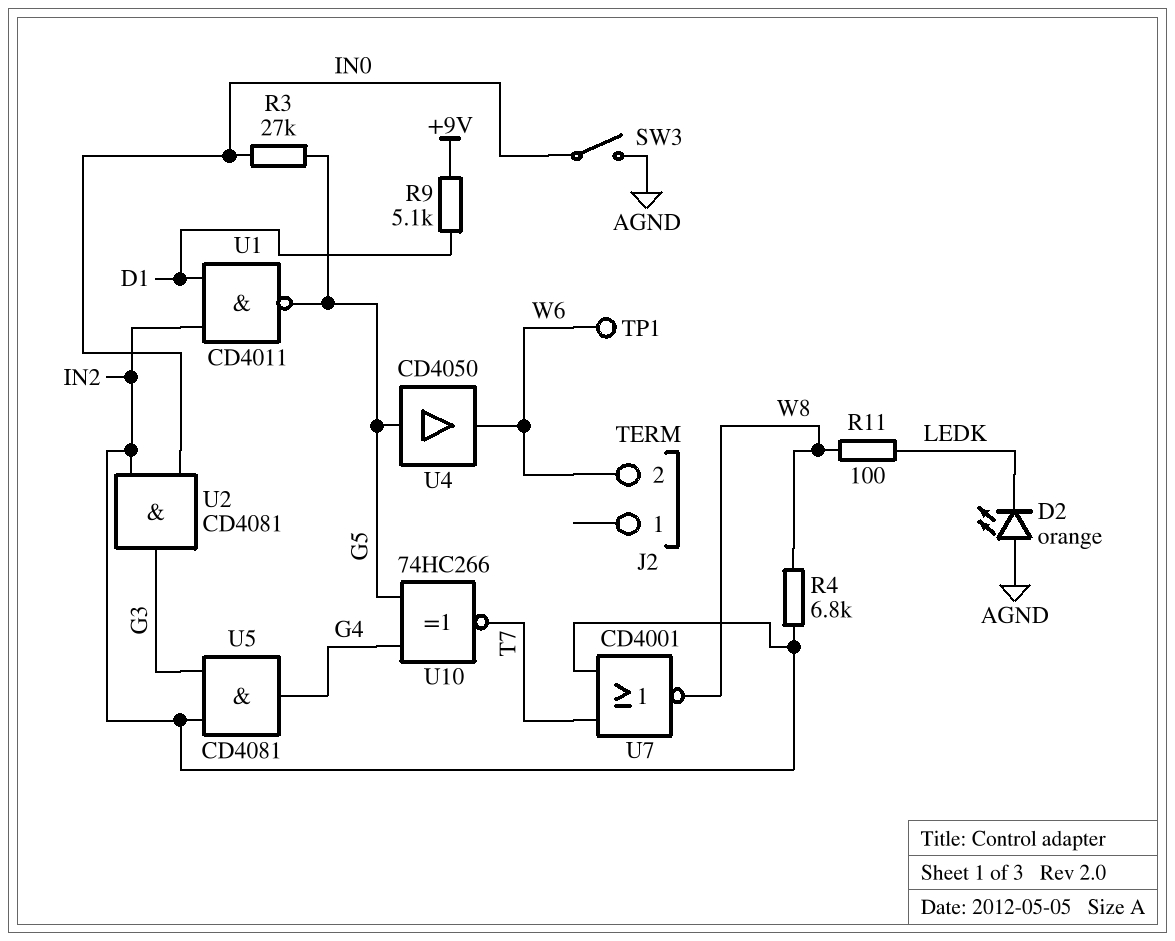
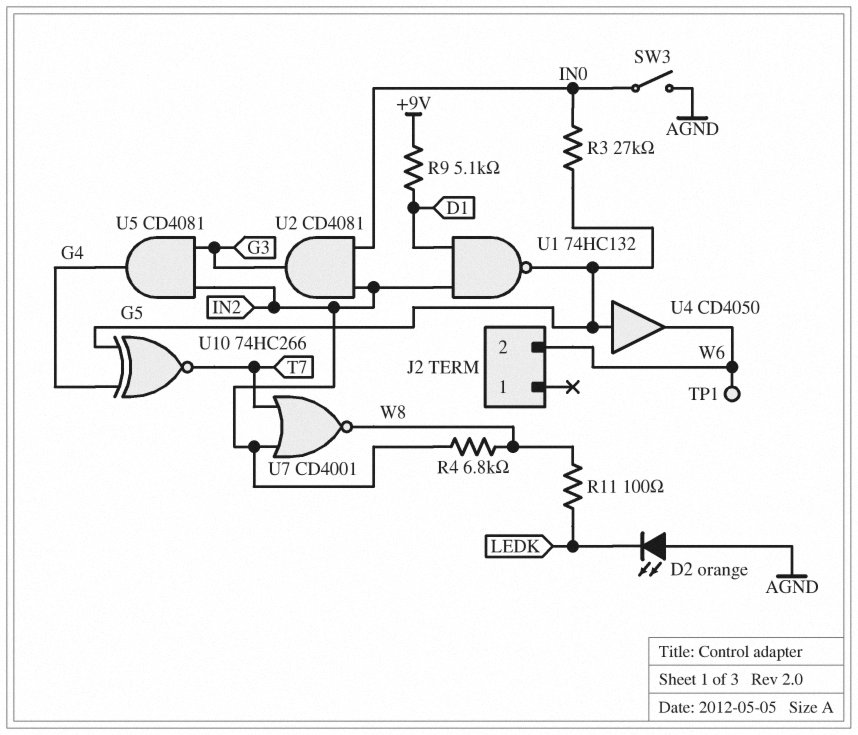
U1: NAND CD4011 (in D1, in IN2, out G5) -> NAND 74HC132 (in D1, in IN2, out G5)

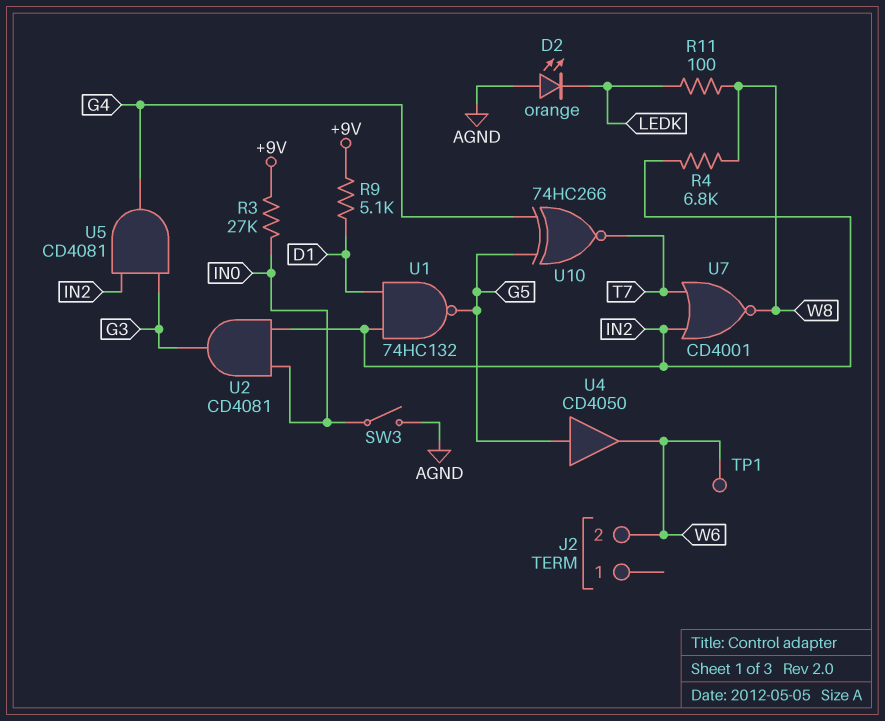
R3: 27k (G5, IN0) -> 27k (+9V, IN0)

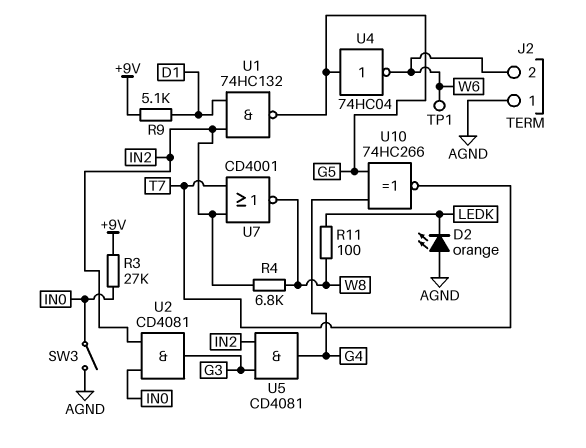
J2 pin 1: none -> AGND
U4: buffer CD4050 (in G5, out W6) -> NOT 74HC04 (in G5, out W6)

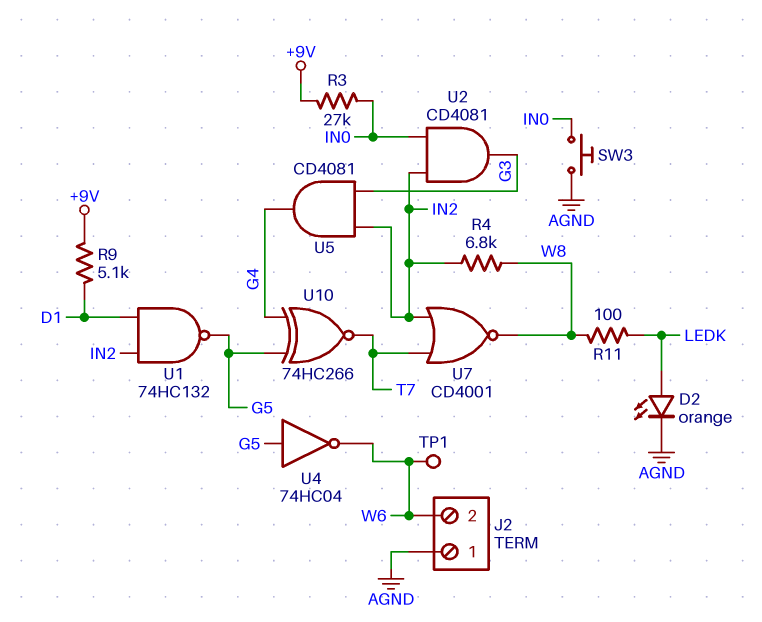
D2: LED orange (A AGND, K LEDK) -> LED orange (A LEDK, K AGND)
SW3: switch (AGND, IN0) -> button (AGND, IN0)

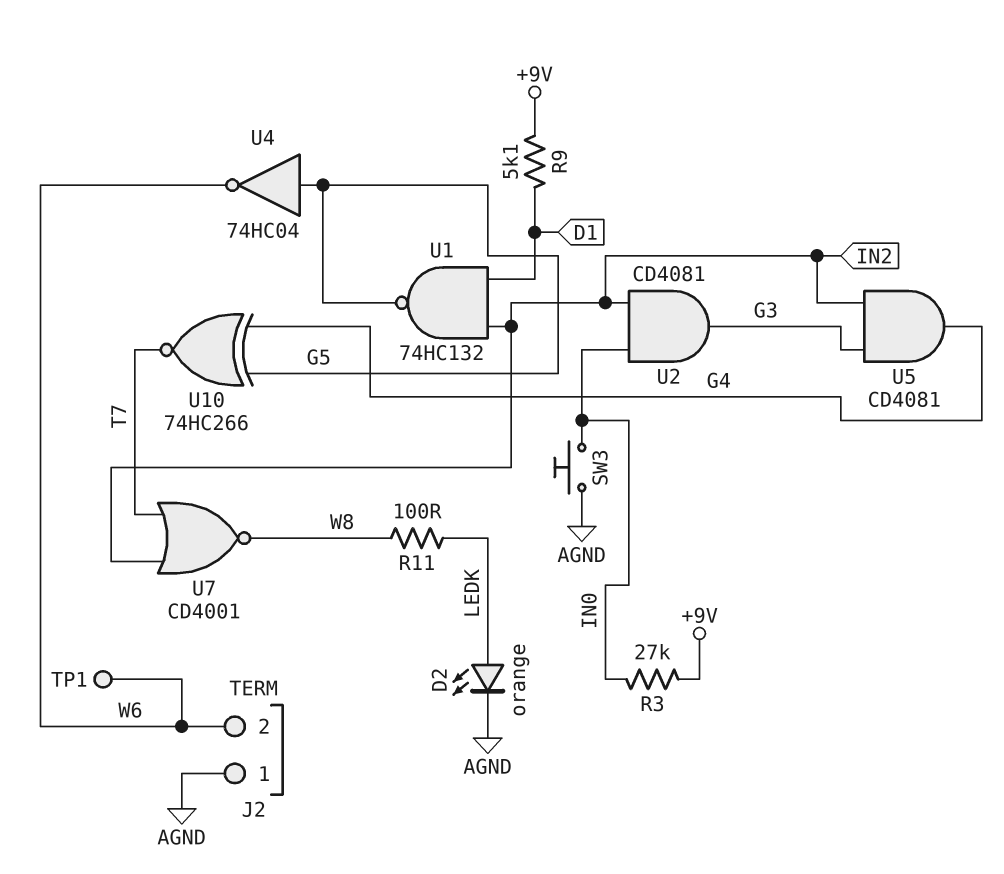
R4: 6.8k (IN2, W8) -> none

